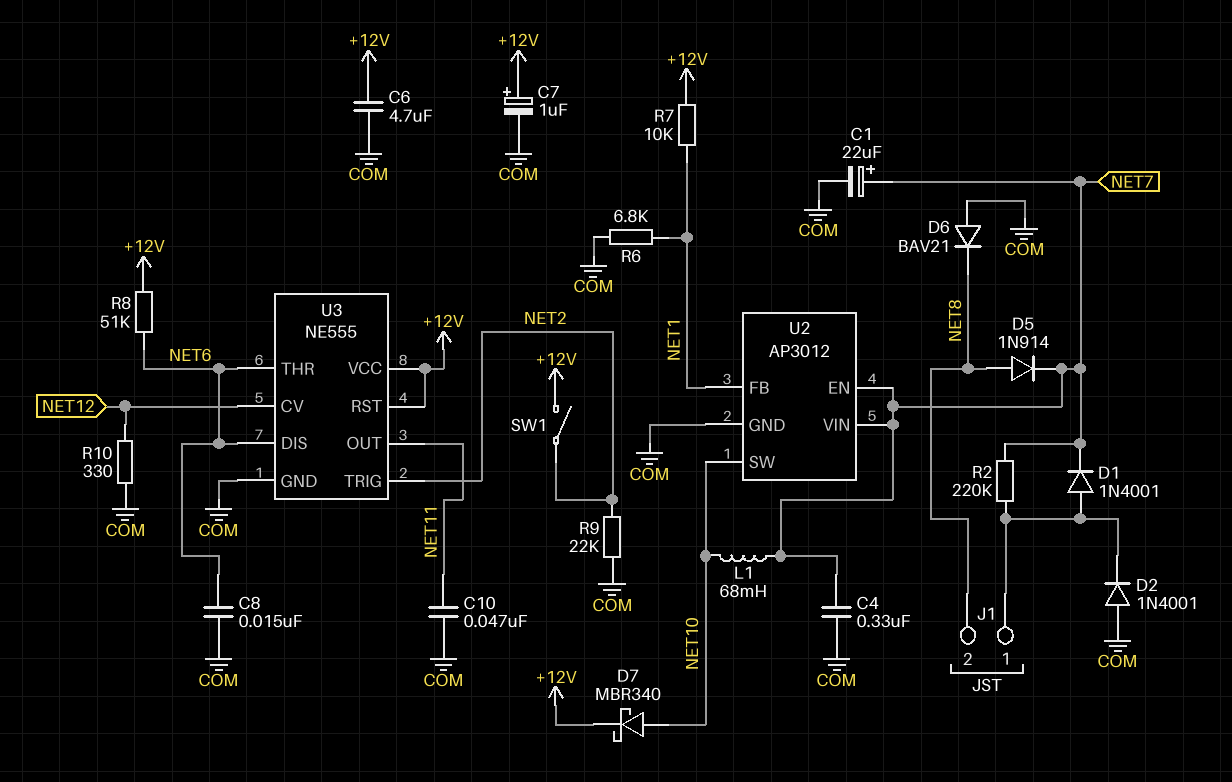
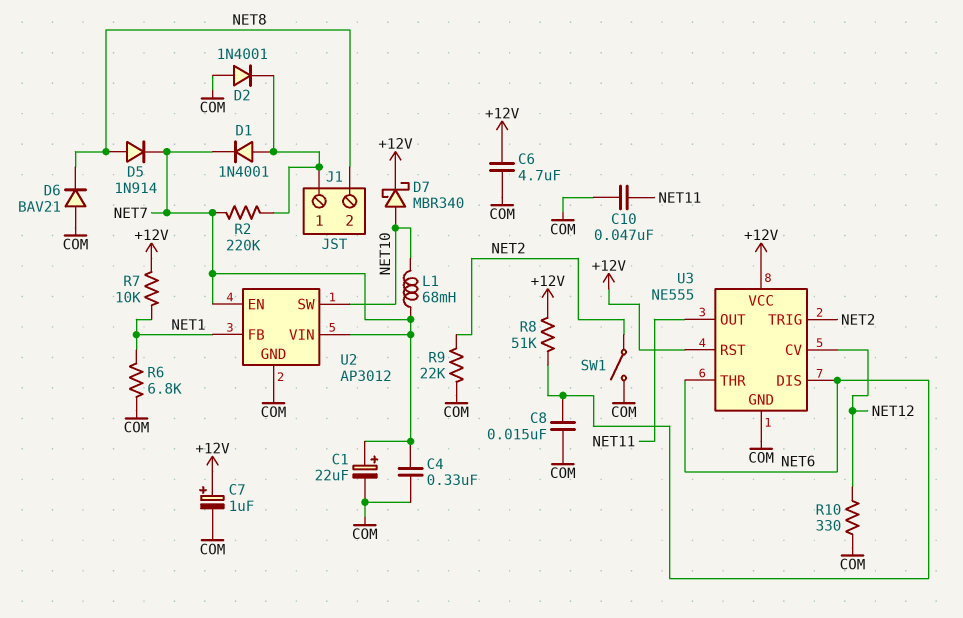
SW1: switch (+12V, NET2) -> switch (COM, NET2)

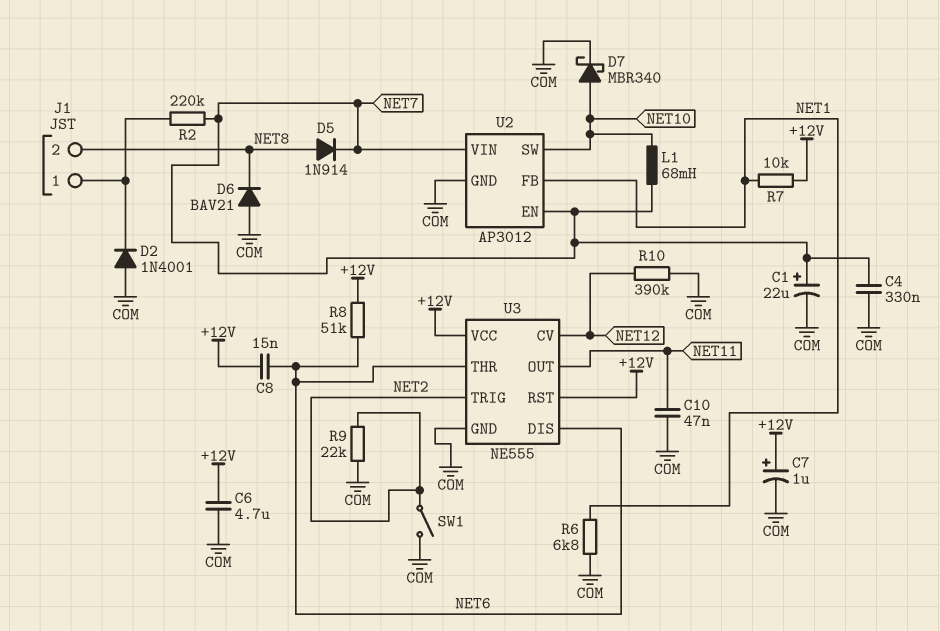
C8: 15nF (COM, NET6) -> 15nF (+12V, NET6)
D1: diode 1N4001 (A J1/1, K NET7) -> none
D7: schottky MBR340 (A NET10, K +12V) -> schottky MBR340 (A NET10, K COM)
R10: 330 (COM, NET12) -> 390k (COM, NET12)

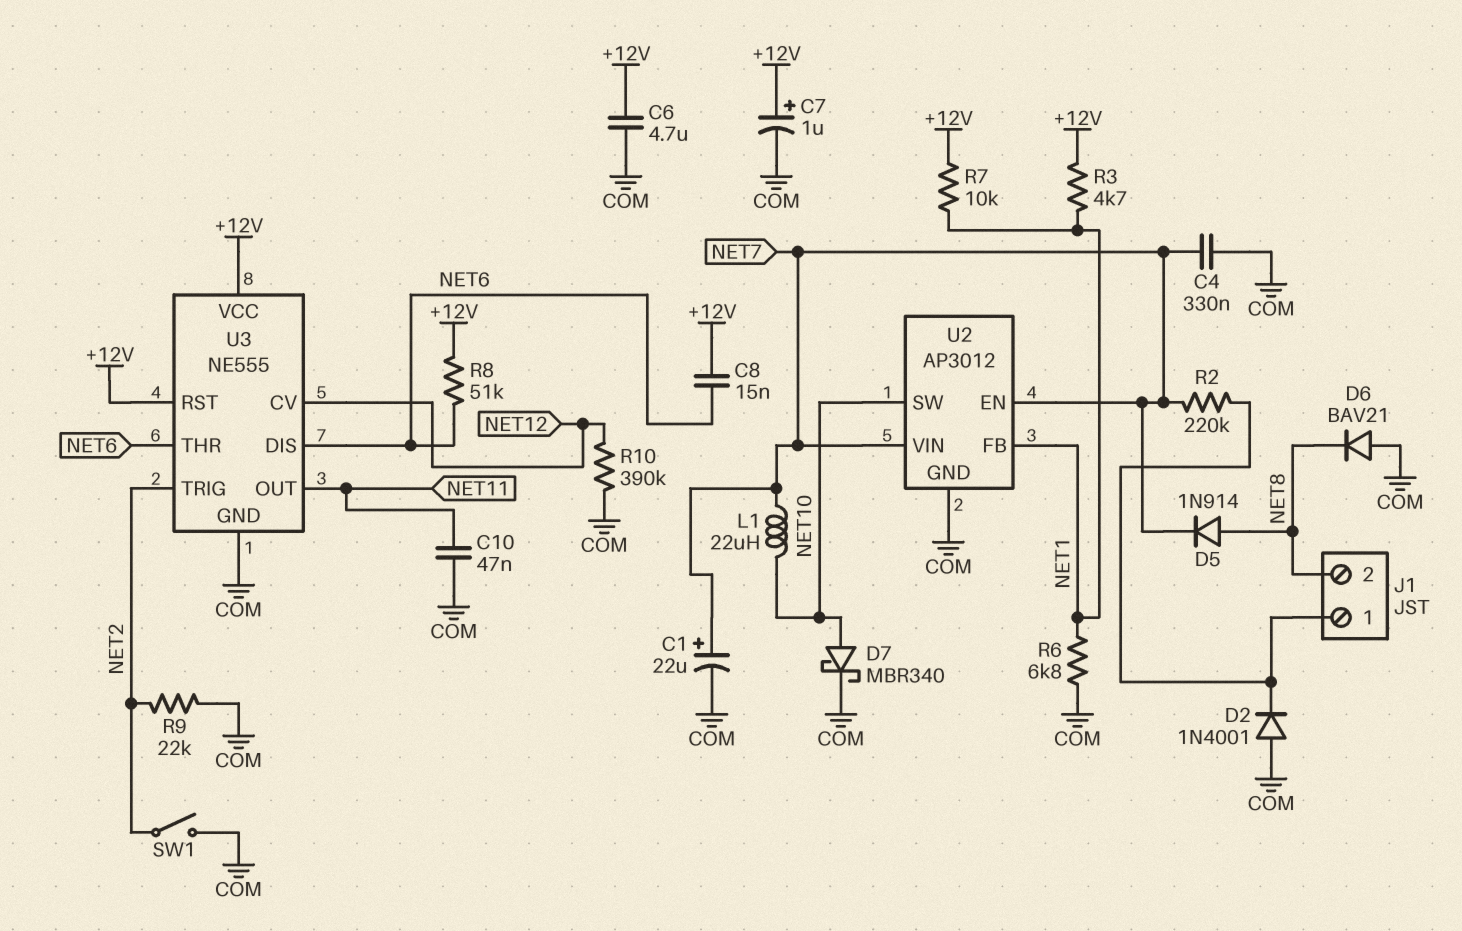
L1: 68mH (NET7, NET10) -> 22uH (NET7, NET10)
R3: none -> 4.7k (+12V, NET1)

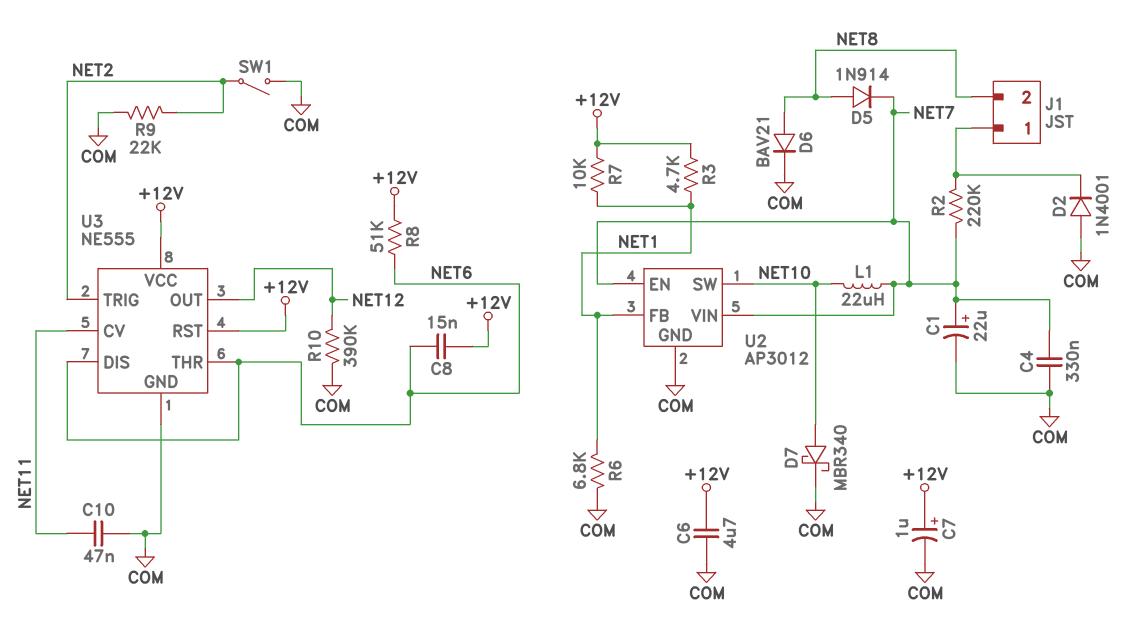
D6: diode BAV21 (A COM, K NET8) -> diode BAV21 (A NET8, K COM)
U3 pin CV: NET12 -> NET11
U3 pin OUT: NET11 -> NET12

